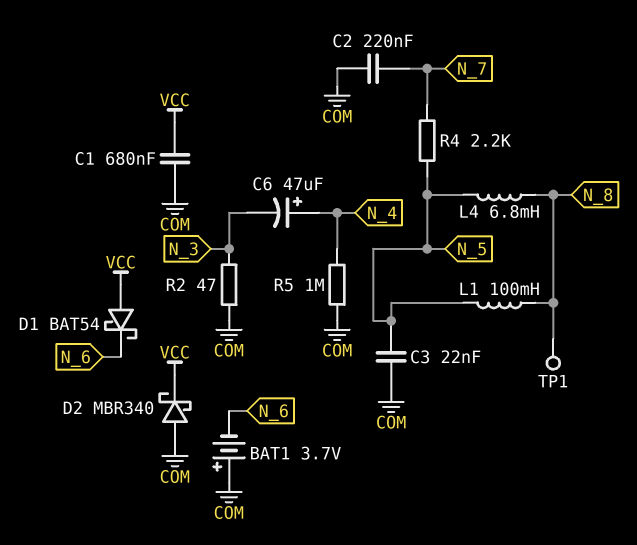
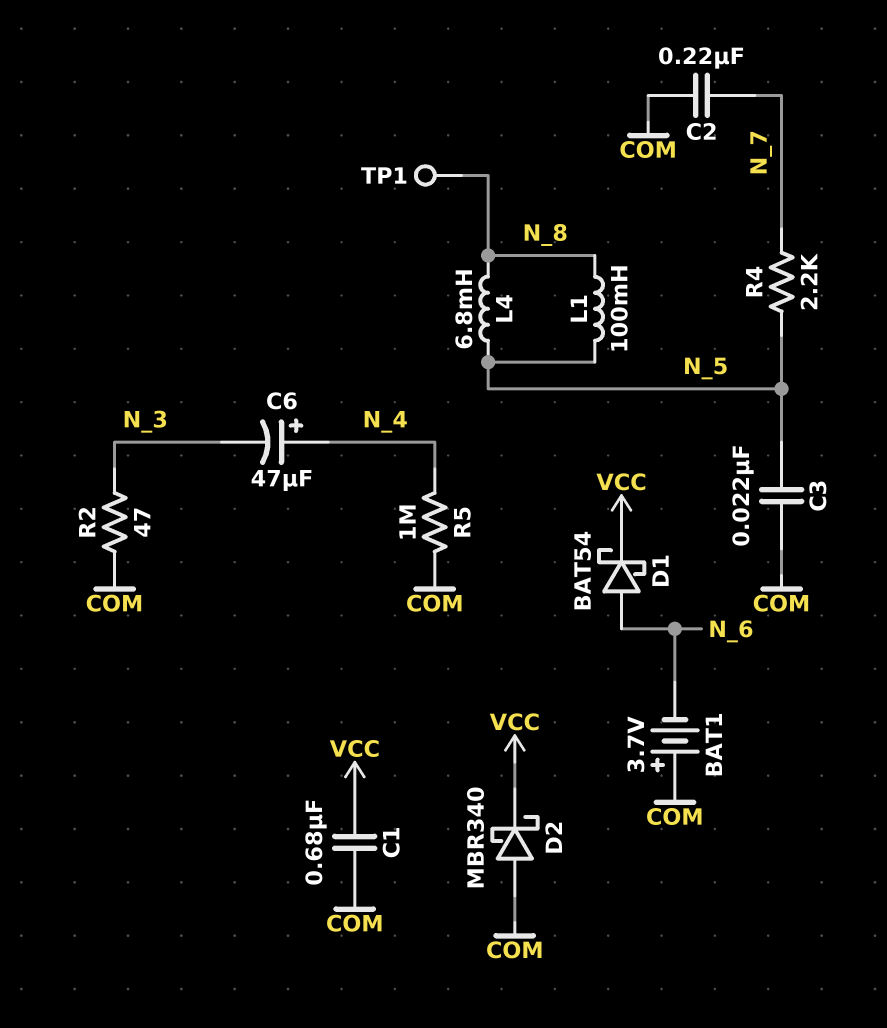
D1: schottky BAT54 (A VCC, K N_6) -> schottky BAT54 (A N_6, K VCC)

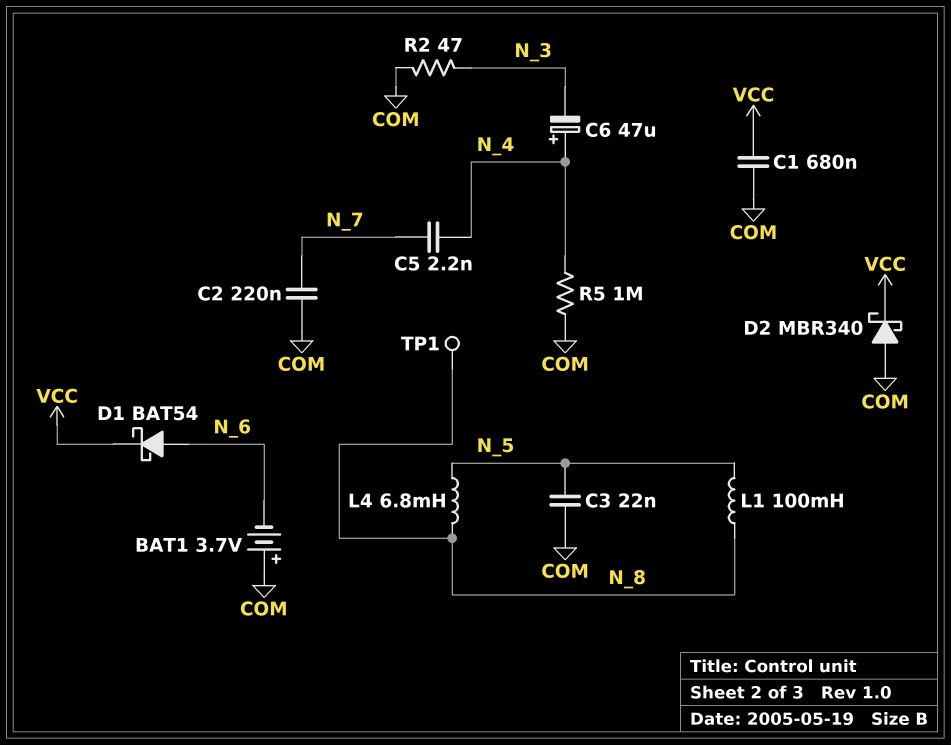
C5: none -> 2.2nF (N_4, N_7)
R4: 2.2k (N_5, N_7) -> none

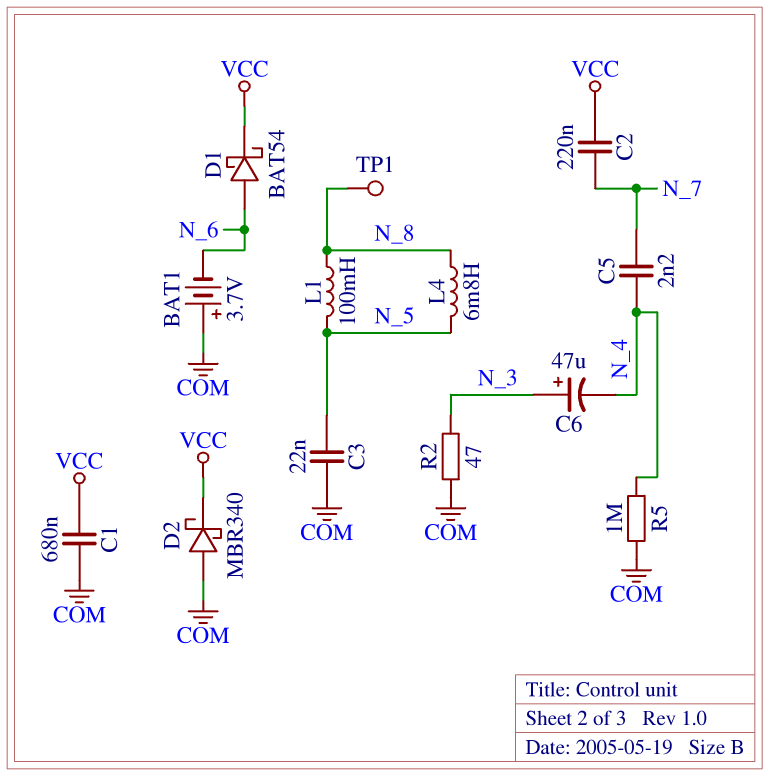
C2: 220nF (COM, N_7) -> 220nF (N_7, VCC)
C6: 47uF (plus N_4, minus N_3) -> 47uF (plus N_3, minus N_4)

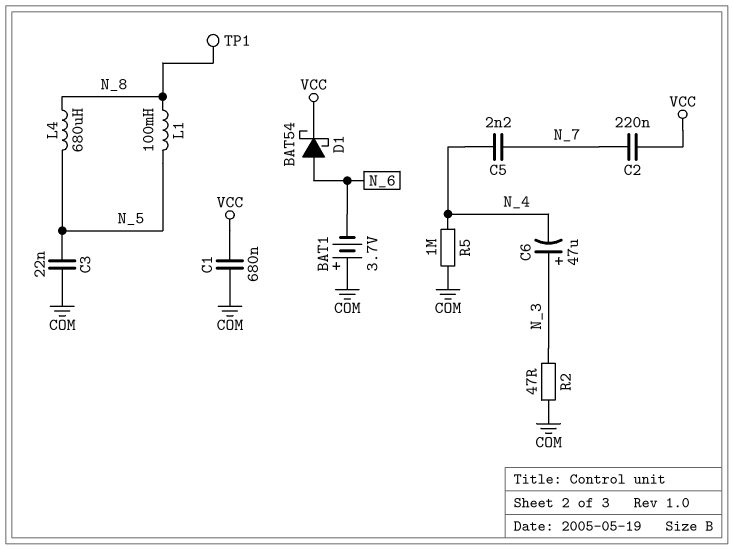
D2: schottky MBR340 (A COM, K VCC) -> none
L4: 6.8mH (N_5, N_8) -> 680uH (N_5, N_8)

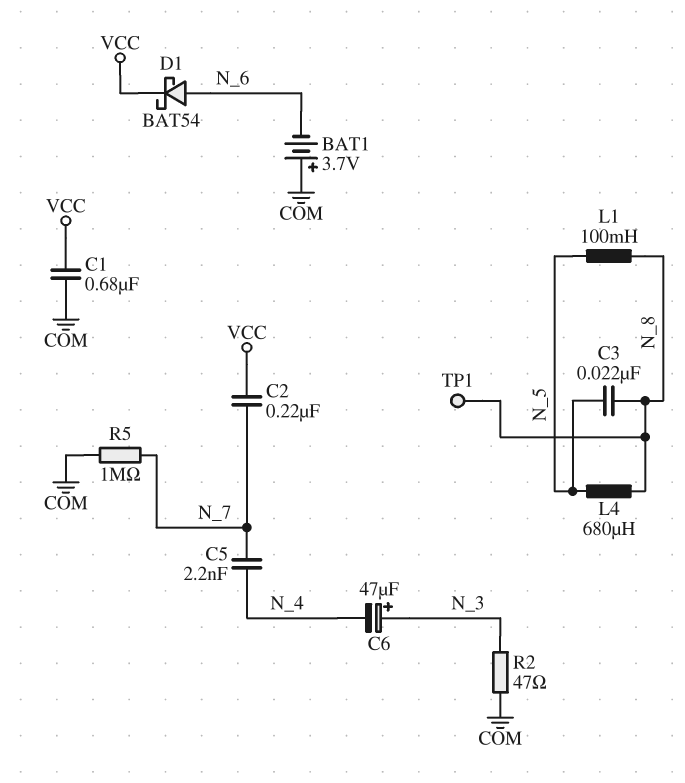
C3: 22nF (COM, N_5) -> 22nF (N_5, N_8)
R5: 1M (COM, N_4) -> 1M (COM, N_7)

